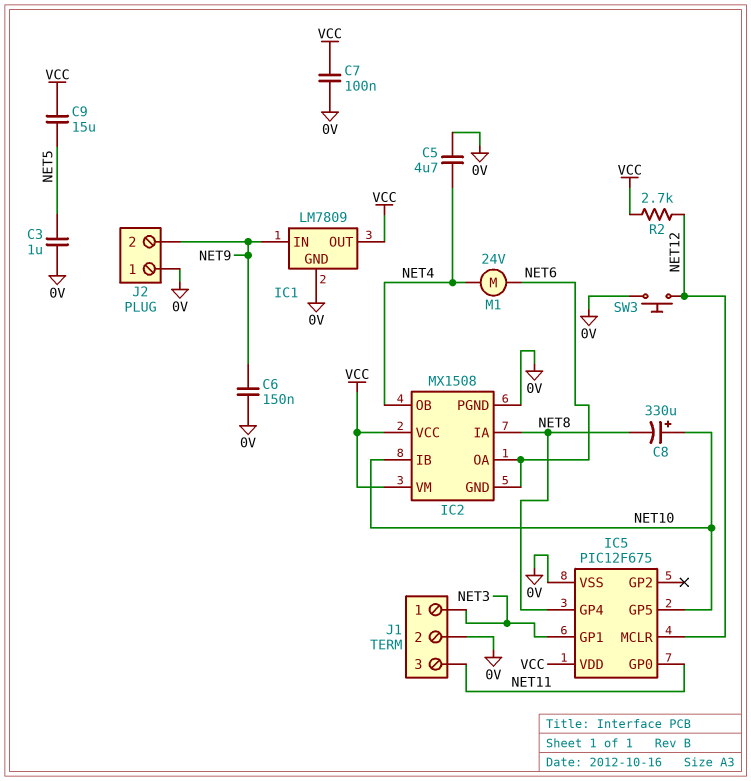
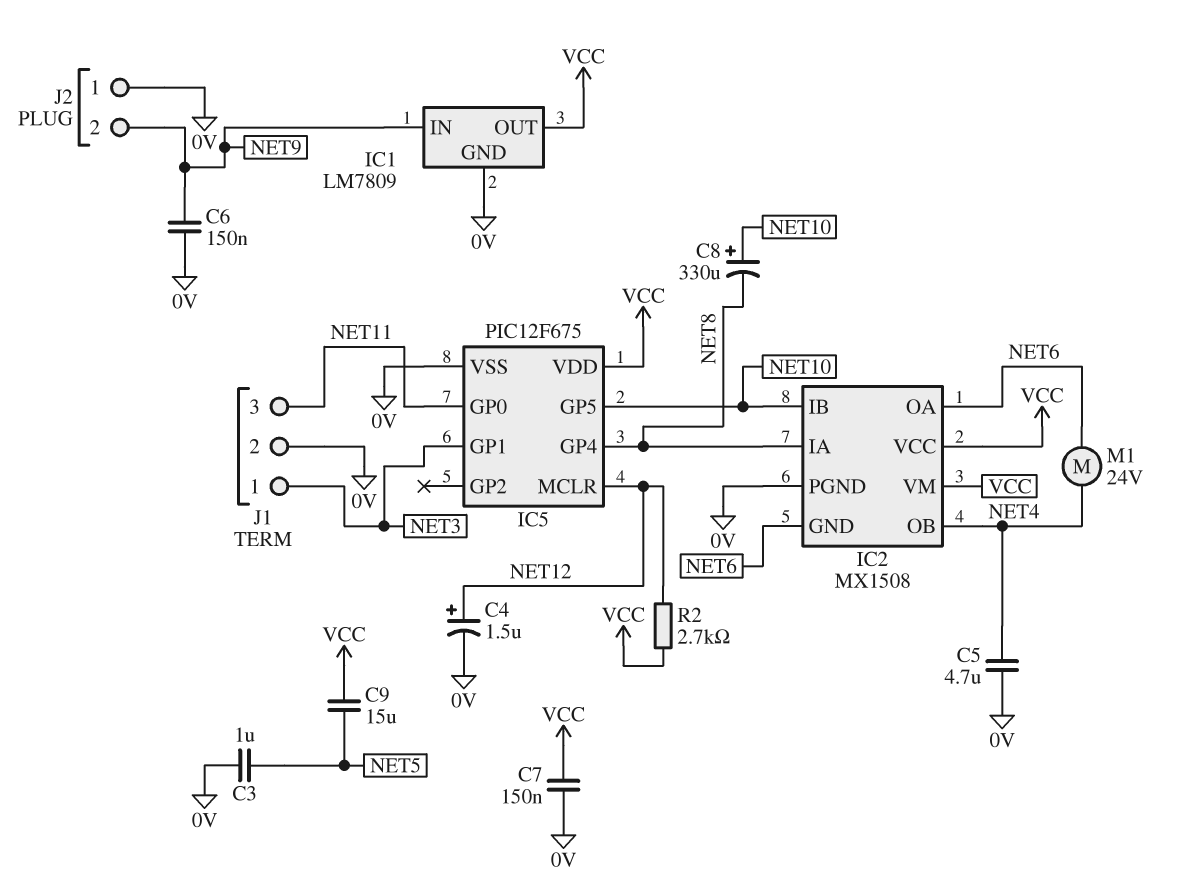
C4: none -> 1.5uF (plus NET12, minus 0V)
C7: 100nF (0V, VCC) -> 150nF (0V, VCC)
SW3: button (0V, NET12) -> none

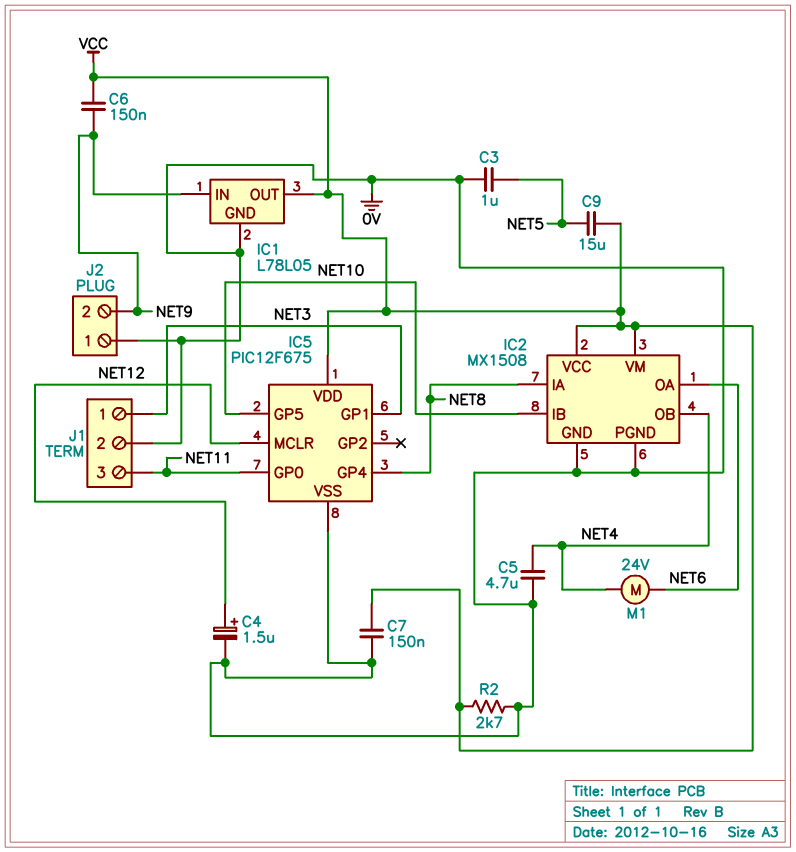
C6: 150nF (0V, NET9) -> 150nF (NET9, VCC)
C8: 330uF (plus NET10, minus NET8) -> none
IC1: LM7809 -> L78L05
IC2 pin GND: NET6 -> 0V
R2: 2.7k (NET12, VCC) -> 2.7k (0V, VCC)

